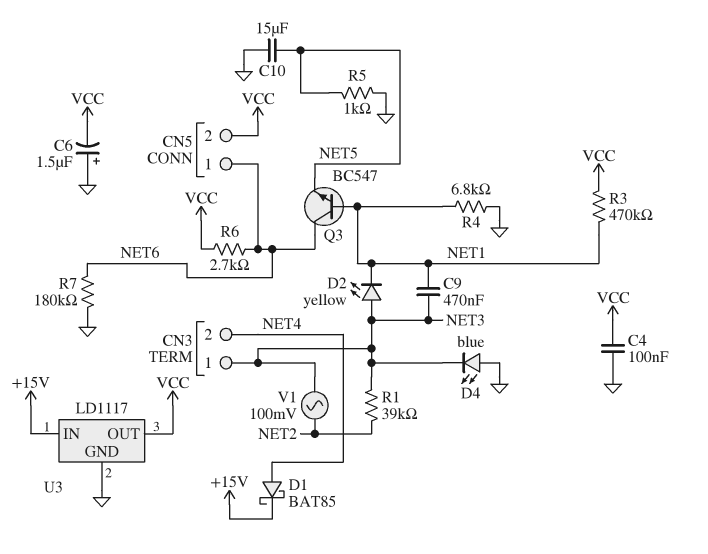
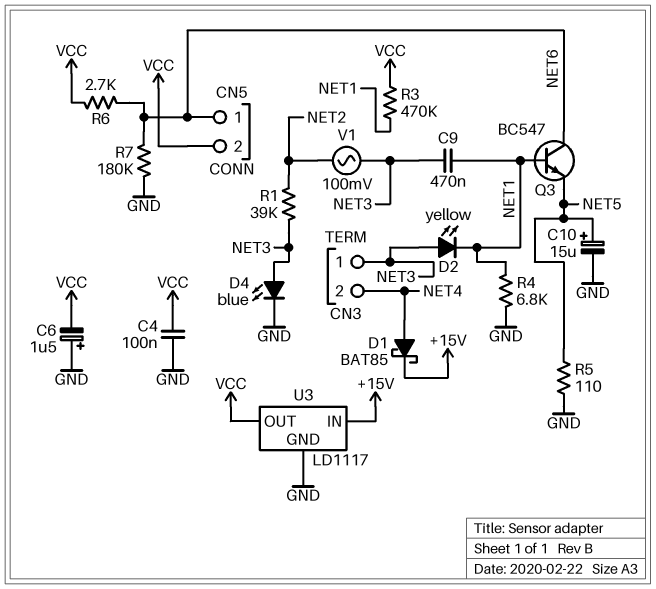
C10: 15uF (GND, NET5) -> 15uF (plus NET5, minus GND)
D4: LED blue (A GND, K NET3) -> LED blue (A NET3, K GND)
R5: 1k (GND, NET5) -> 110 (GND, NET5)

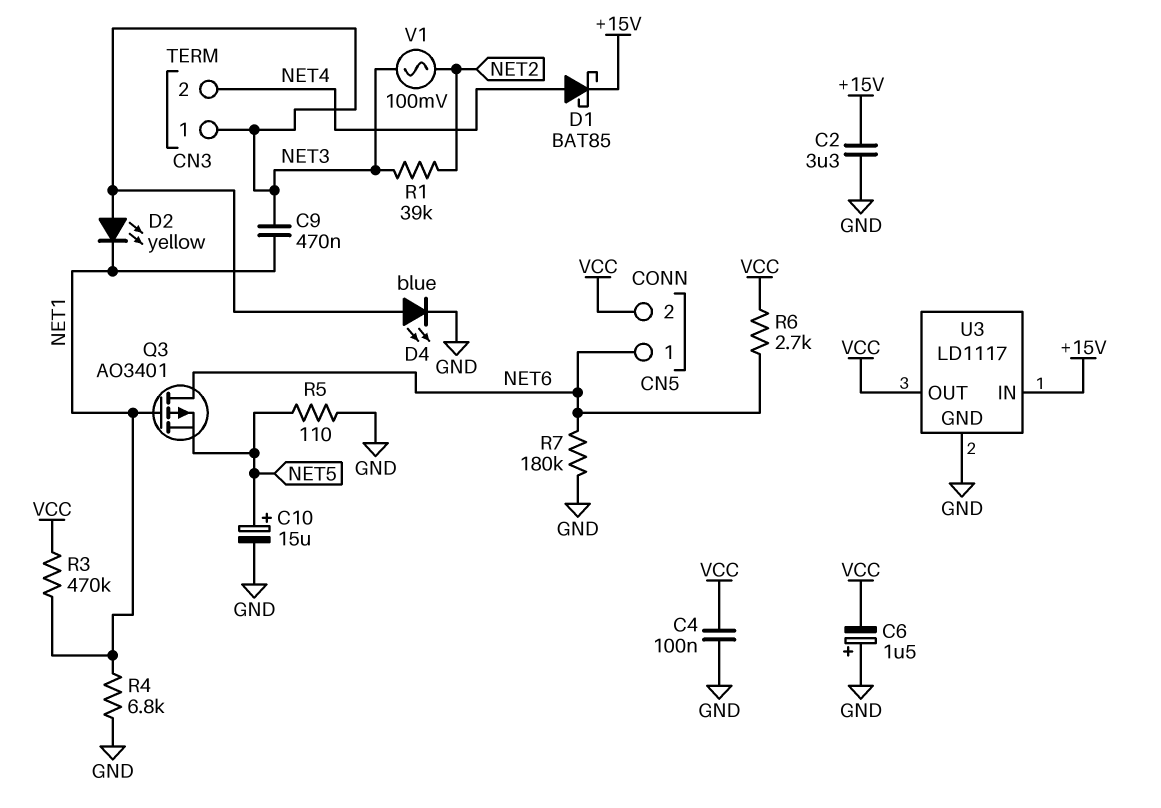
C2: none -> 3.3uF (+15V, GND)
Q3: NPN BC547 (B NET1, C NET6, E NET5) -> PMOS AO3401 (G NET1, D NET6, S NET5)

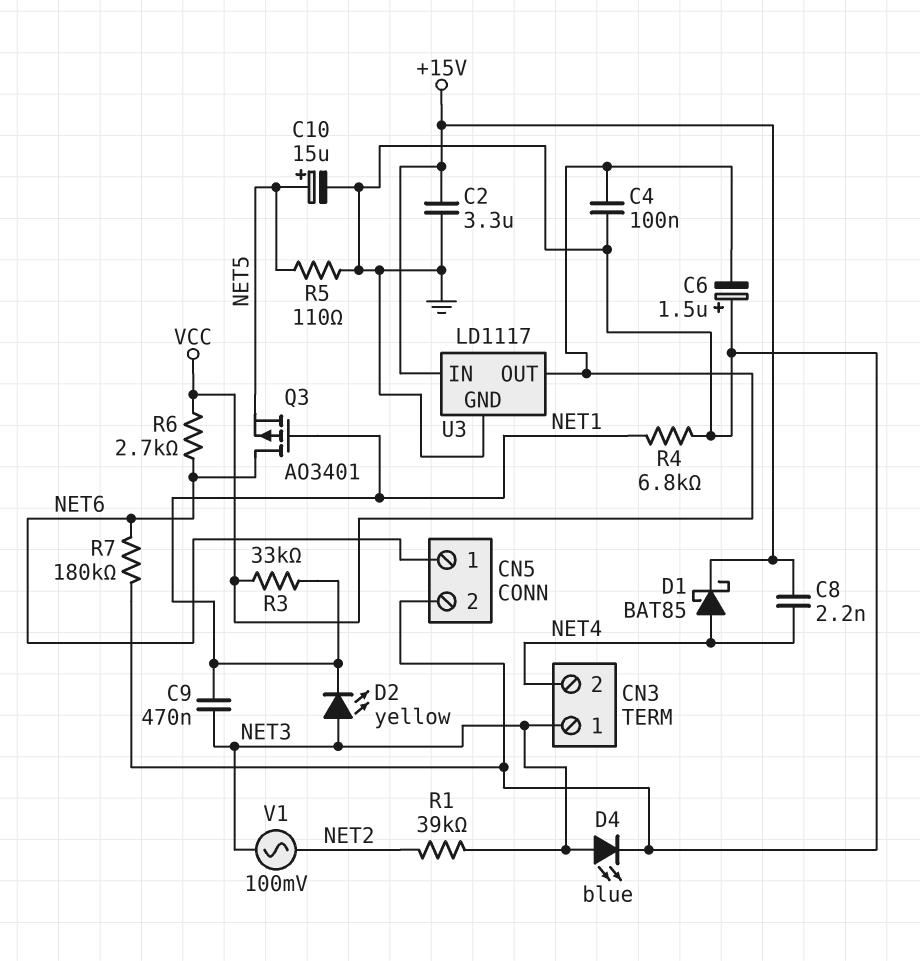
C8: none -> 2.2nF (+15V, NET4)
CN5 pin 2: VCC -> GND
R3: 470k (NET1, VCC) -> 33k (NET1, VCC)

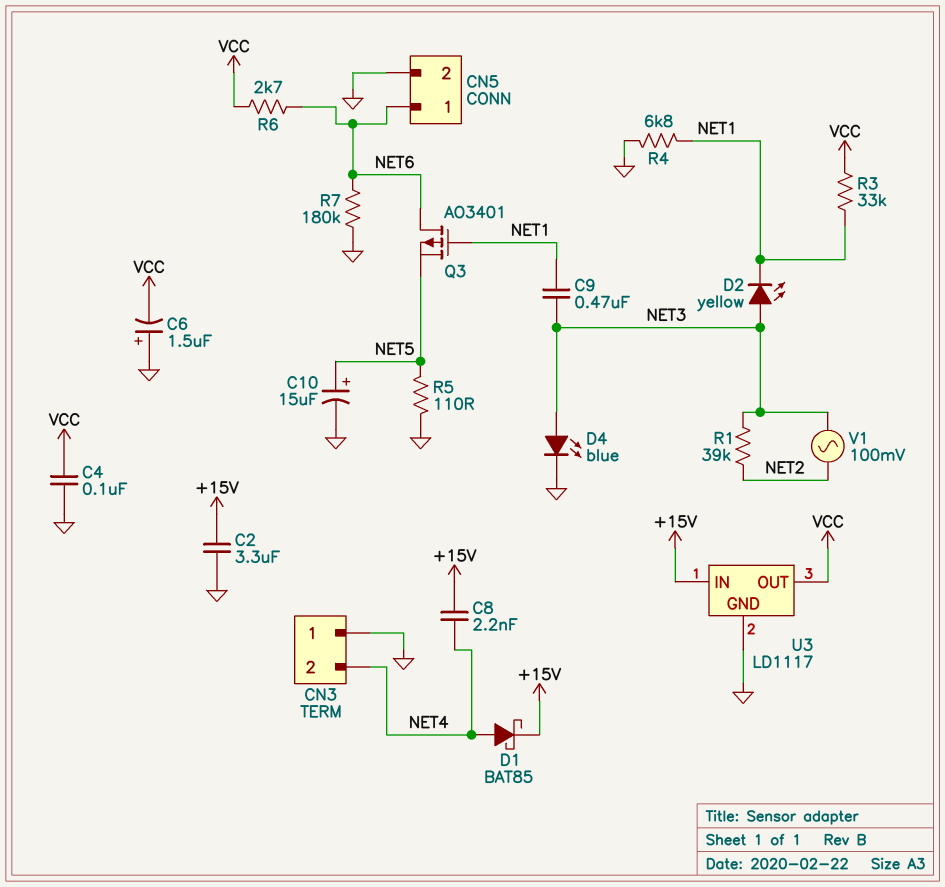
CN3 pin 1: NET3 -> GND

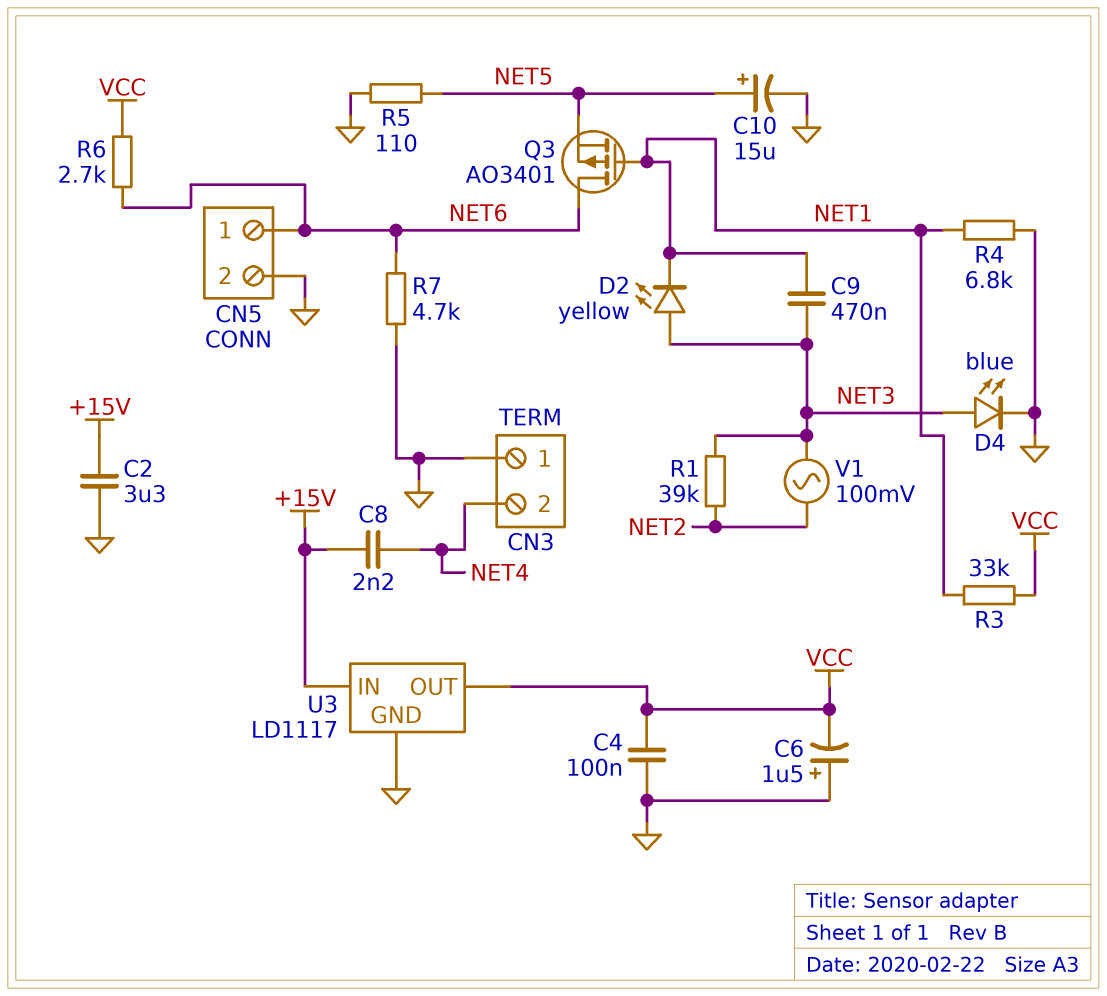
D1: schottky BAT85 (A NET4, K +15V) -> none
R7: 180k (GND, NET6) -> 4.7k (GND, NET6)

